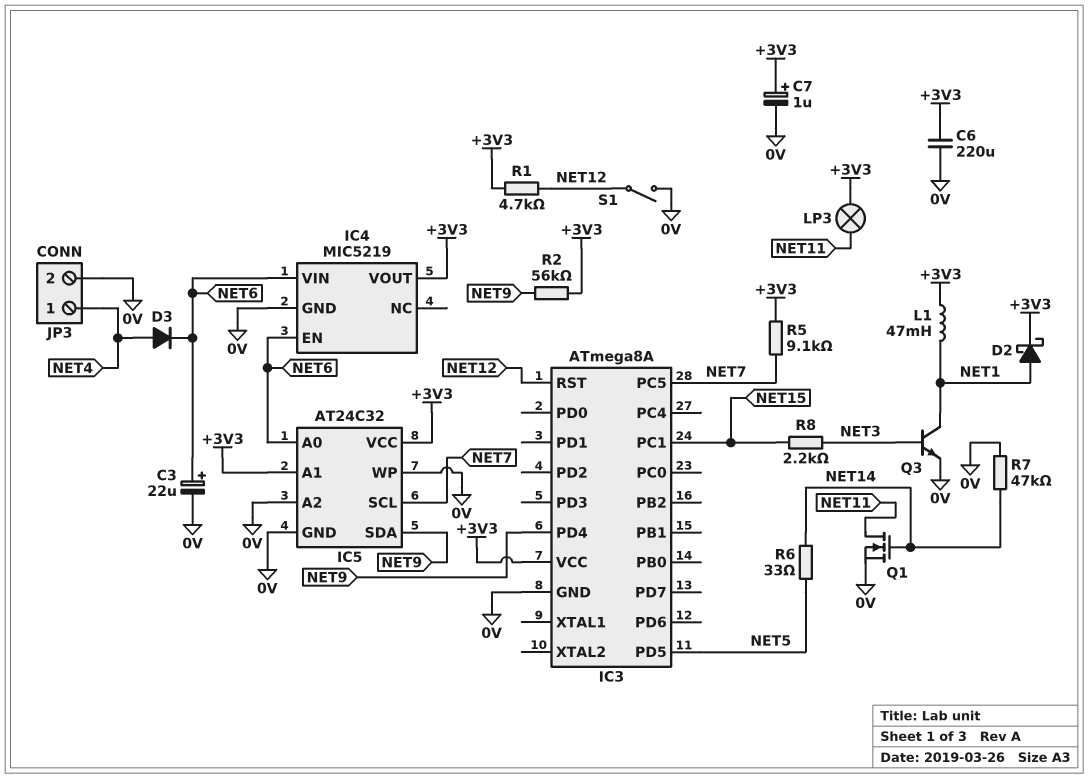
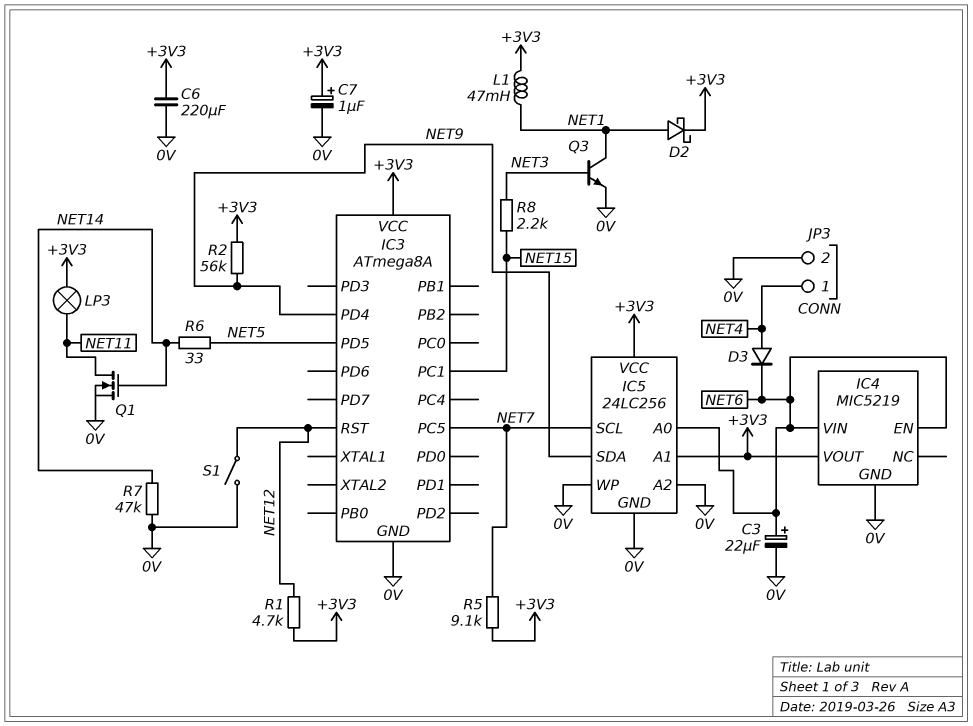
IC5: AT24C32 -> 24LC256

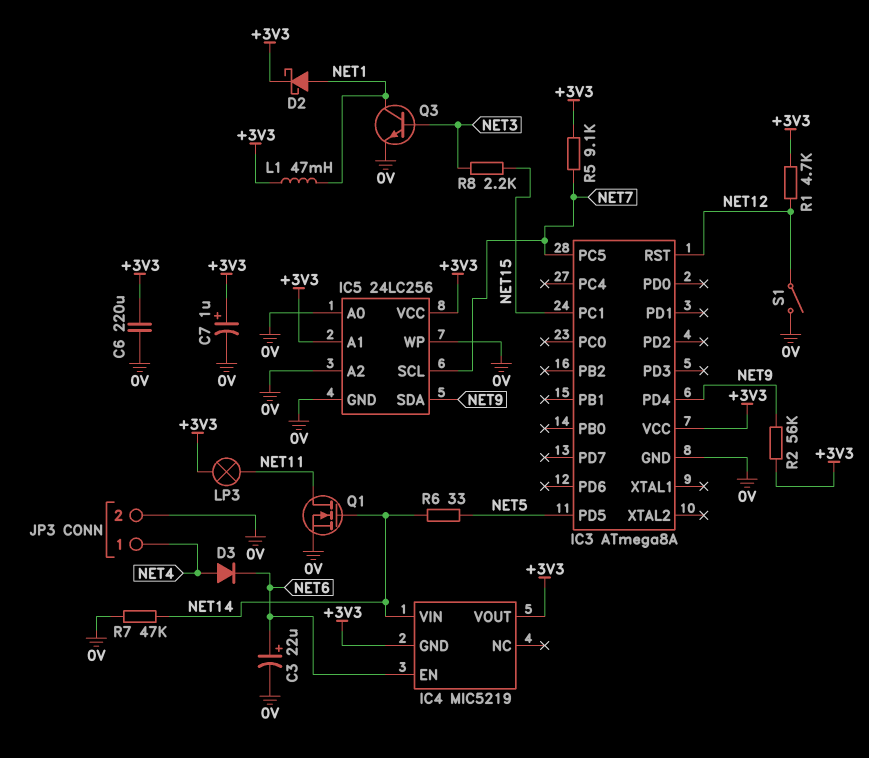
IC4 pin GND: 0V -> +3V3
IC4 pin VIN: NET6 -> NET14
IC5 pin A0: NET6 -> 0V

